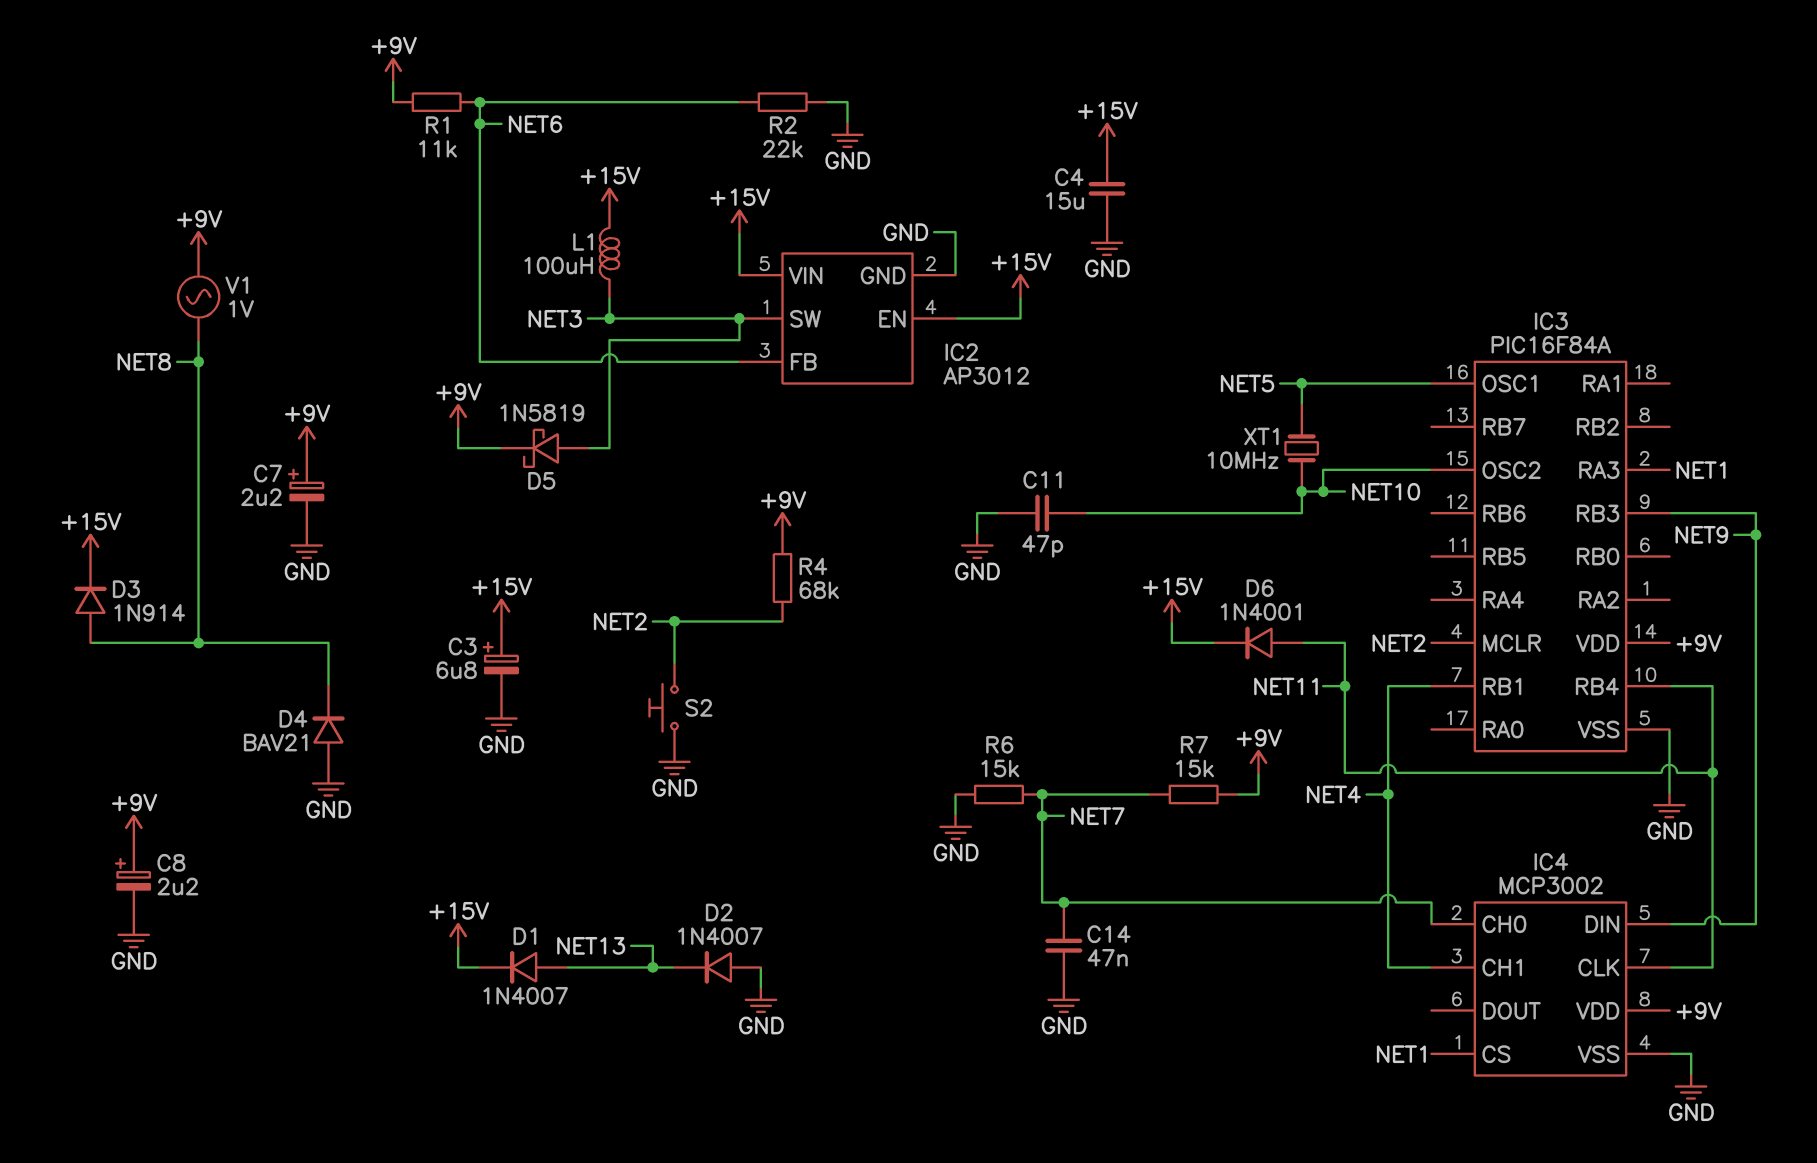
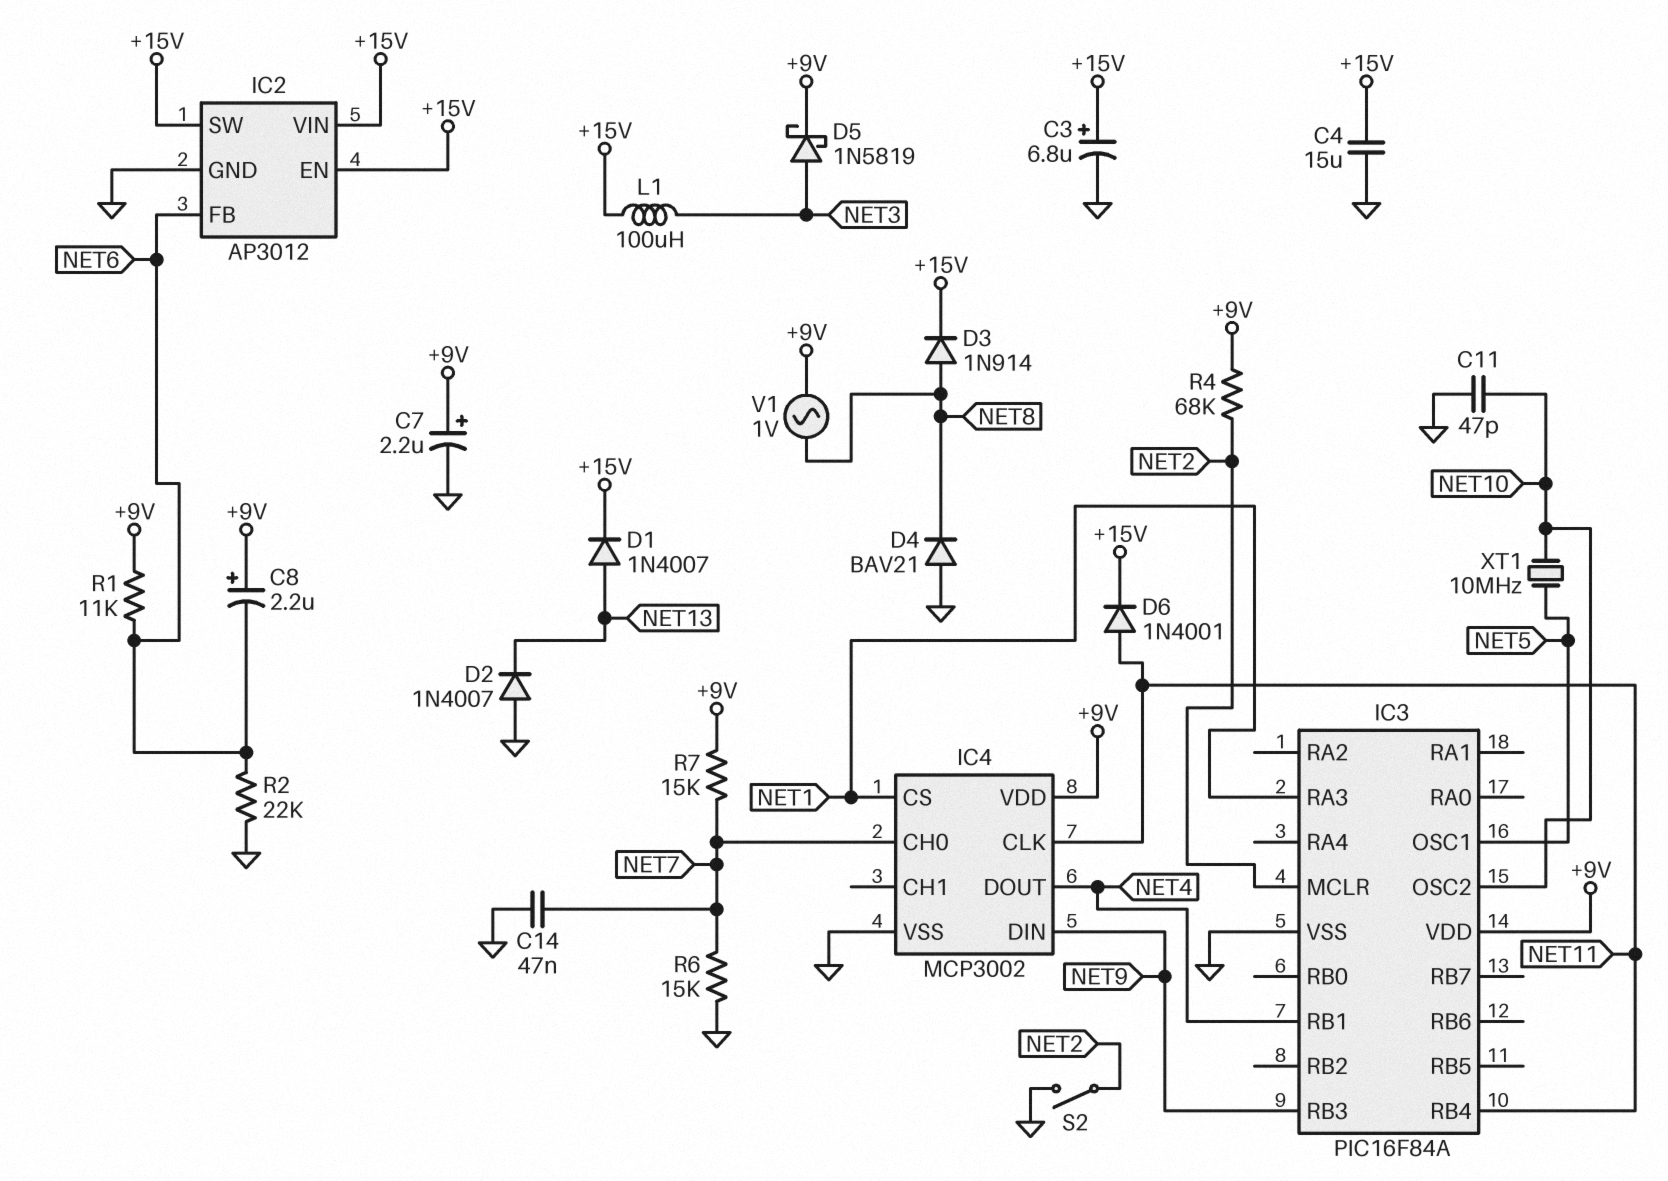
C8: 2.2uF (plus +9V, minus GND) -> 2.2uF (plus +9V, minus NET6)
IC2 pin SW: NET3 -> +15V
IC4 pin CH1: NET4 -> none
IC4 pin DOUT: none -> NET4
S2: button (GND, NET2) -> switch (GND, NET2)

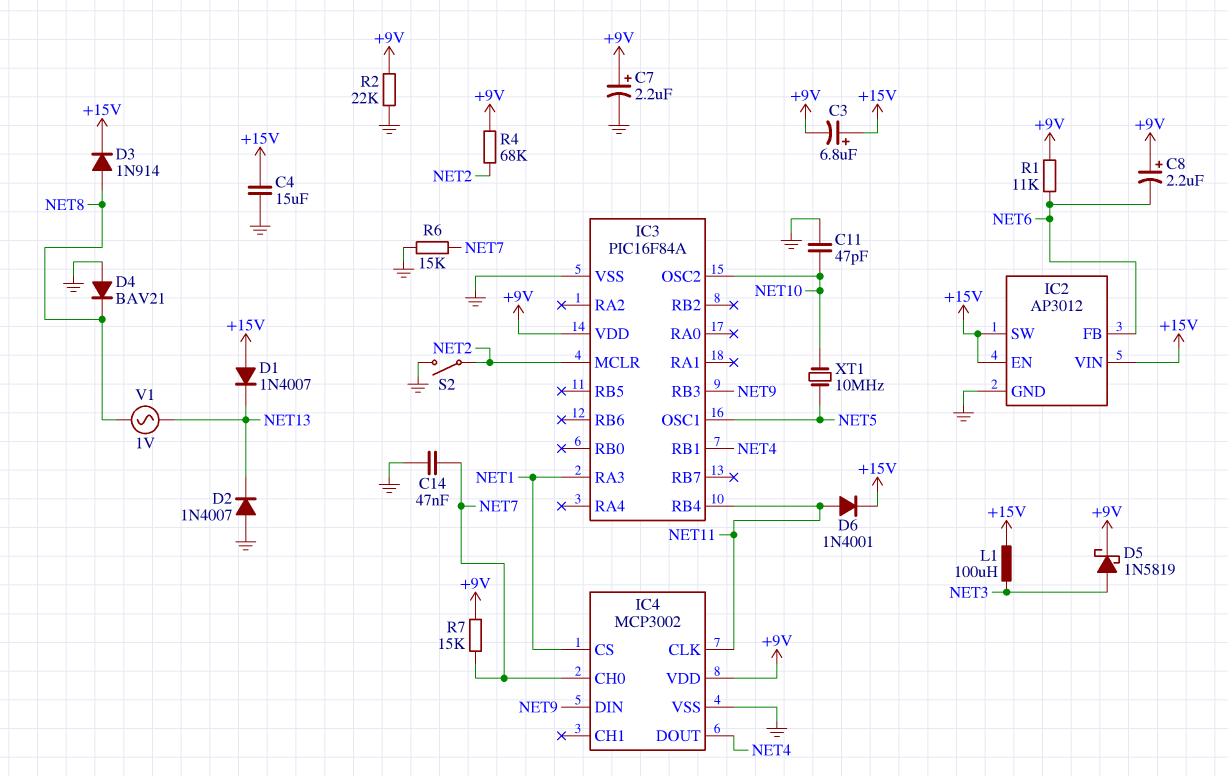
C3: 6.8uF (plus +15V, minus GND) -> 6.8uF (plus +15V, minus +9V)
D1: diode 1N4007 (A NET13, K +15V) -> diode 1N4007 (A +15V, K NET13)
R2: 22k (GND, NET6) -> 22k (+9V, GND)
V1: AC 1V (+9V, NET8) -> AC 1V (NET8, NET13)

